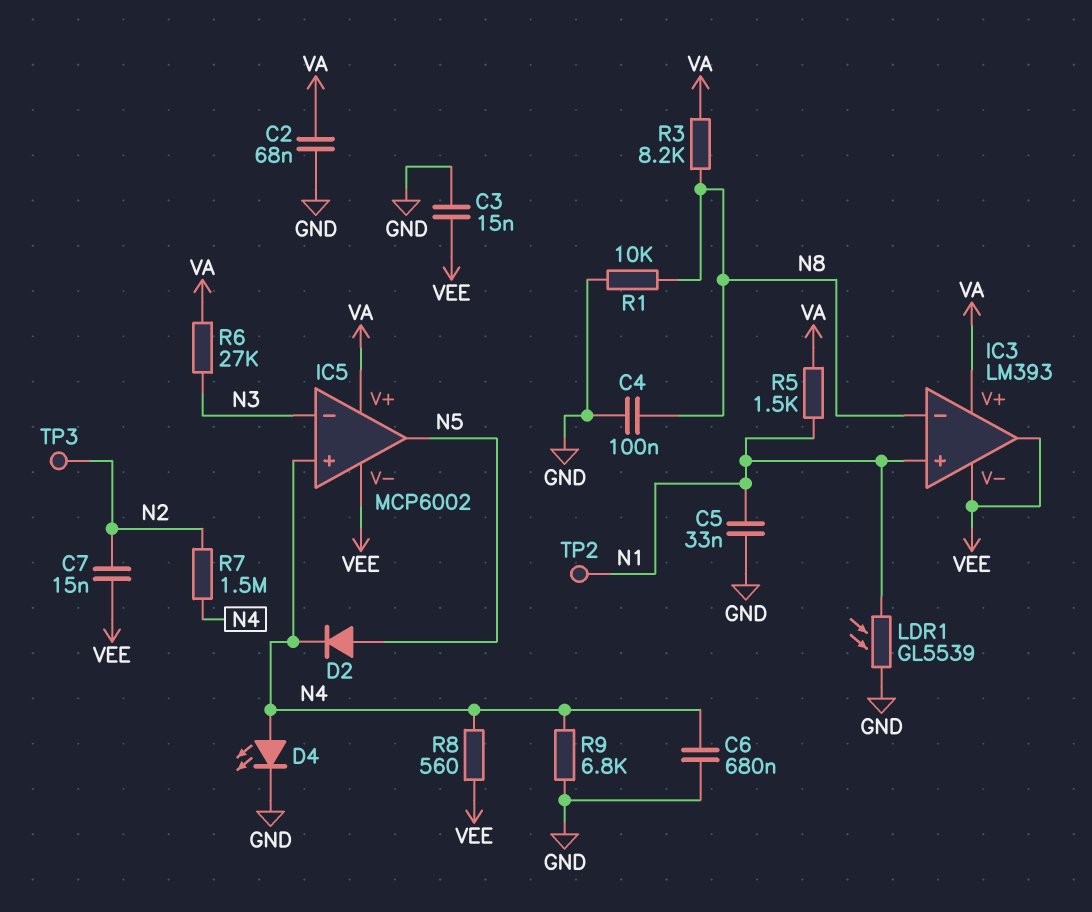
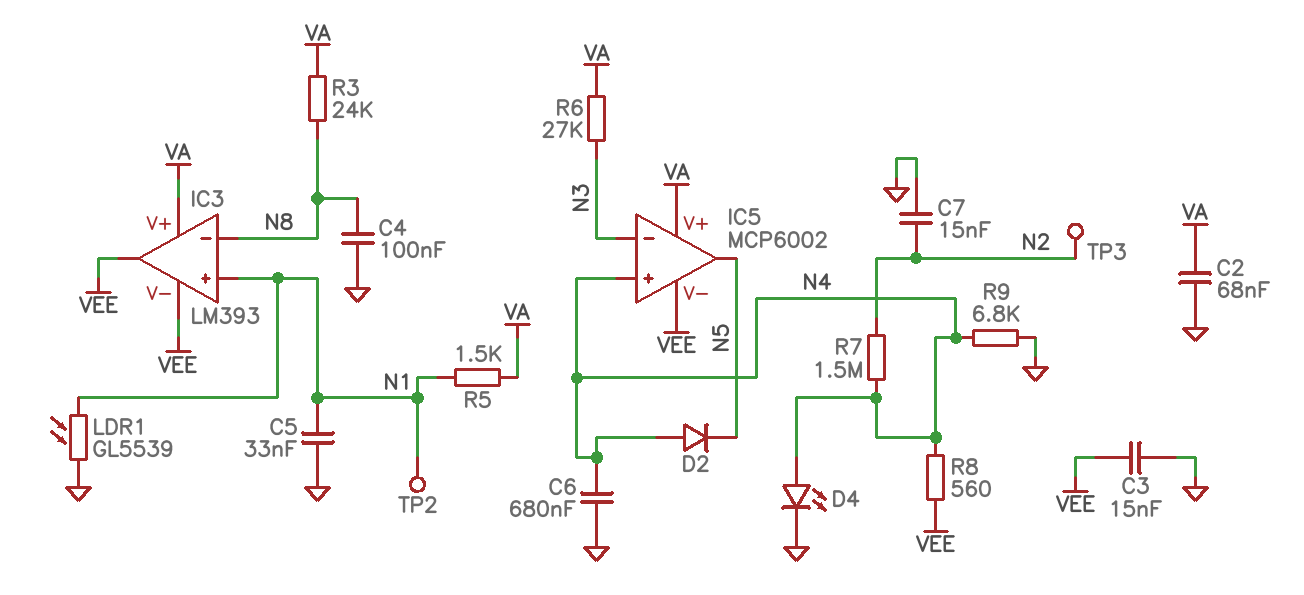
C7: 15nF (N2, VEE) -> 15nF (GND, N2)
D2: diode (A N5, K N4) -> diode (A N4, K N5)
R1: 10k (GND, N8) -> none
R3: 8.2k (N8, VA) -> 24k (N8, VA)

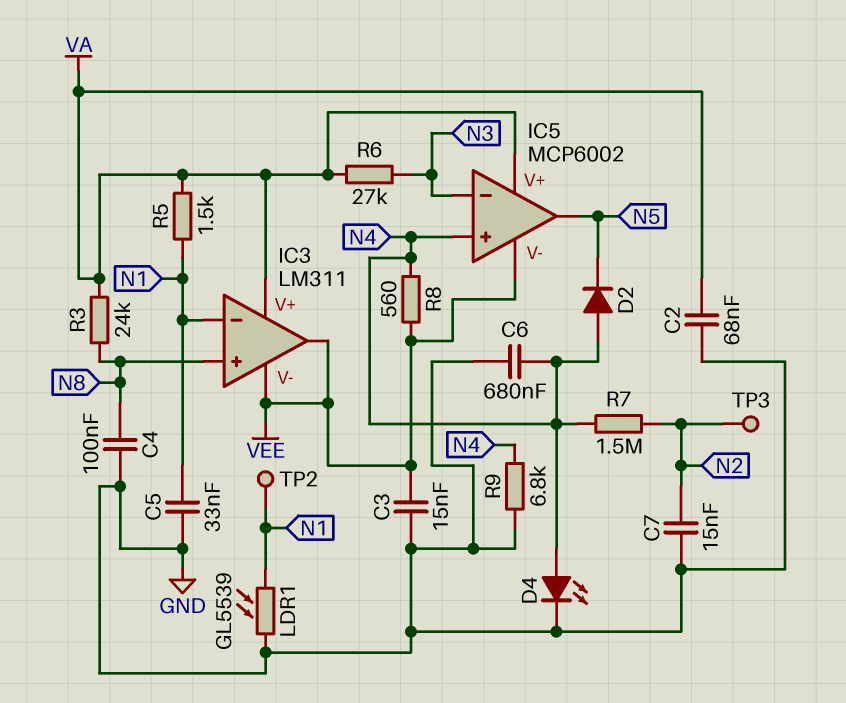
IC3: LM393 -> LM311
IC3 pin in+: N1 -> N8
IC3 pin in-: N8 -> N1

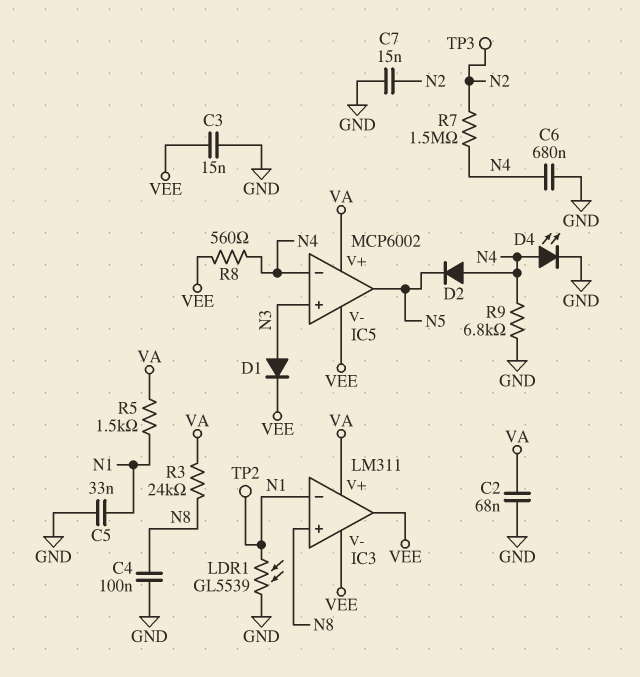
D1: none -> diode (A N3, K VEE)
IC5 pin in+: N4 -> N3
IC5 pin in-: N3 -> N4
R6: 27k (N3, VA) -> none

